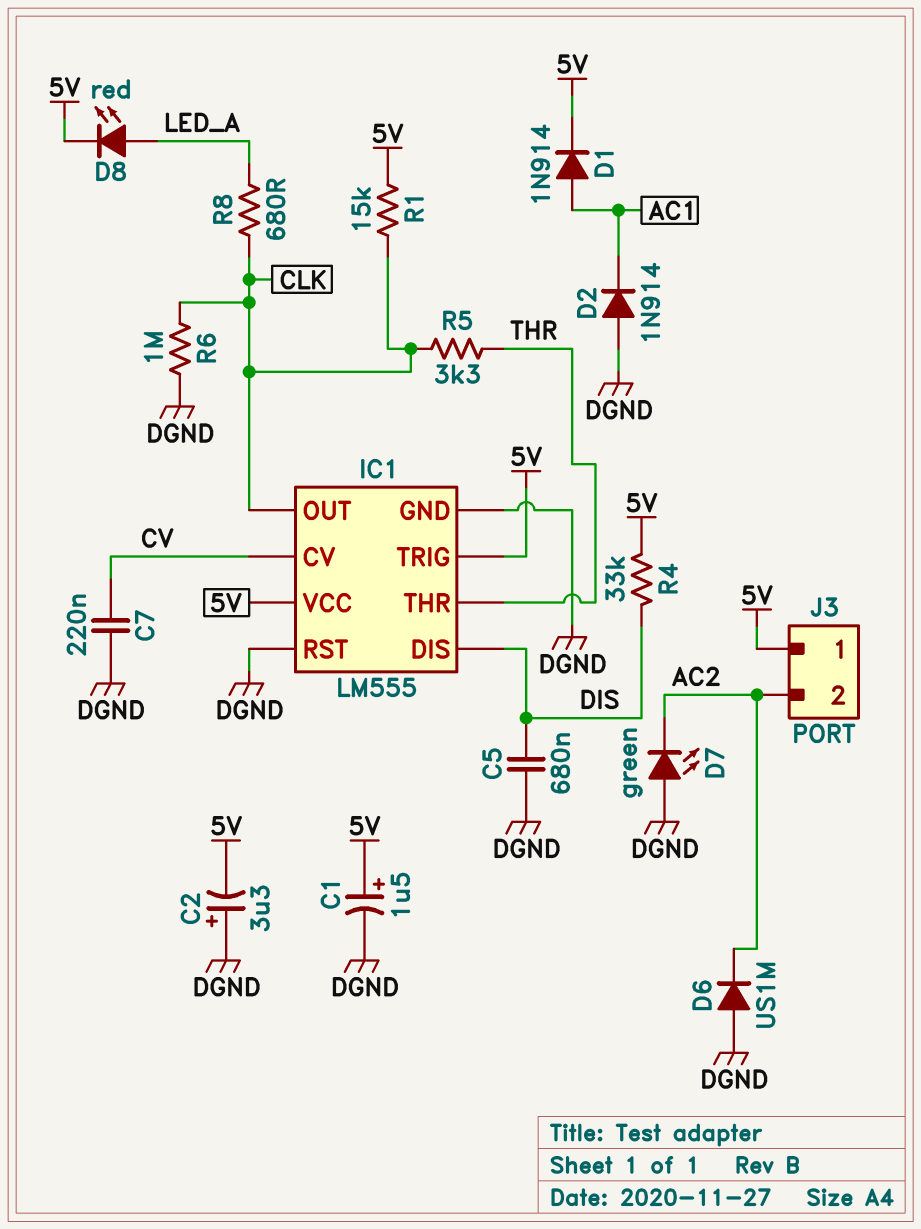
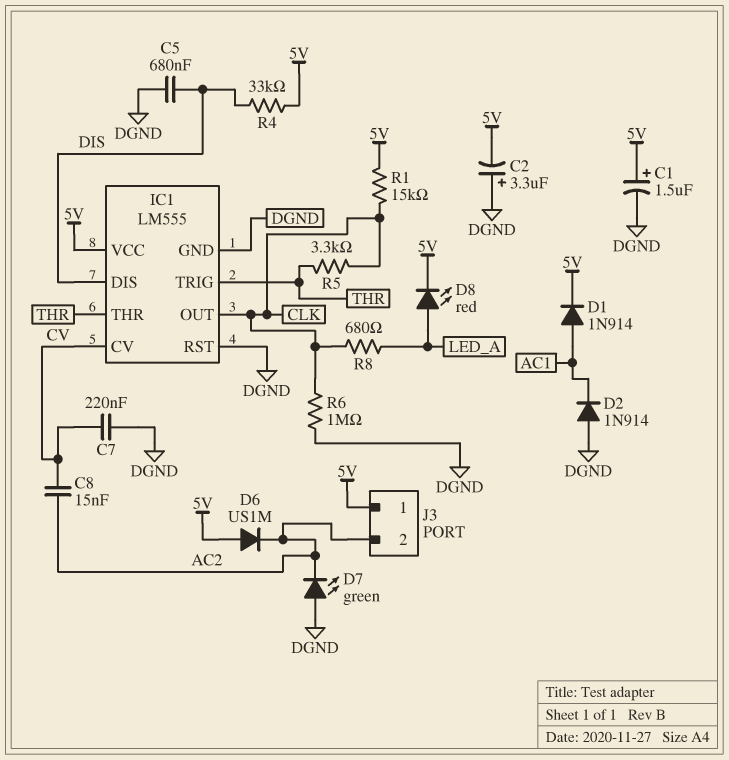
C8: none -> 15nF (AC2, CV)
D6: diode US1M (A DGND, K AC2) -> diode US1M (A 5V, K AC2)
IC1 pin TRIG: 5V -> THR

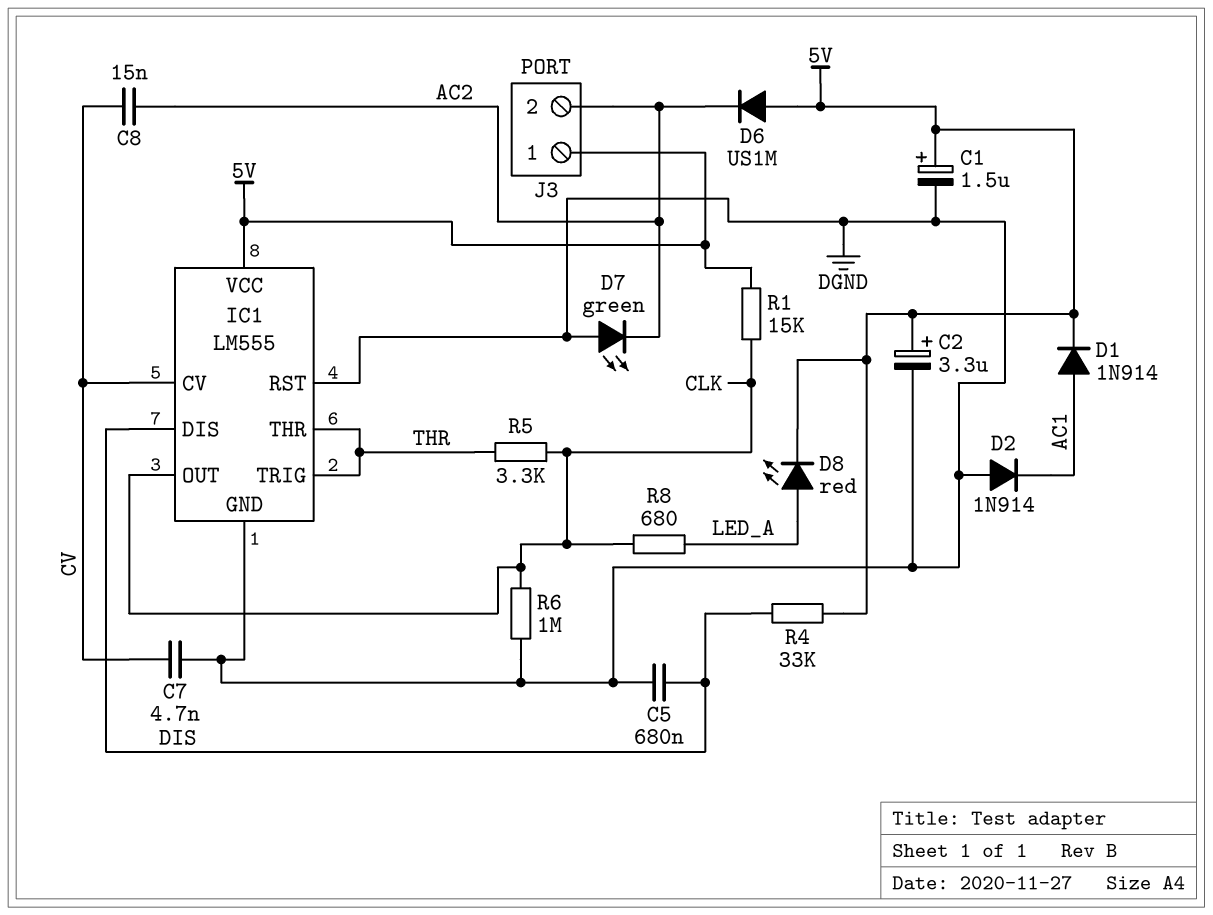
C2: 3.3uF (plus DGND, minus 5V) -> 3.3uF (plus 5V, minus DGND)
C7: 220nF (CV, DGND) -> 4.7nF (CV, DGND)

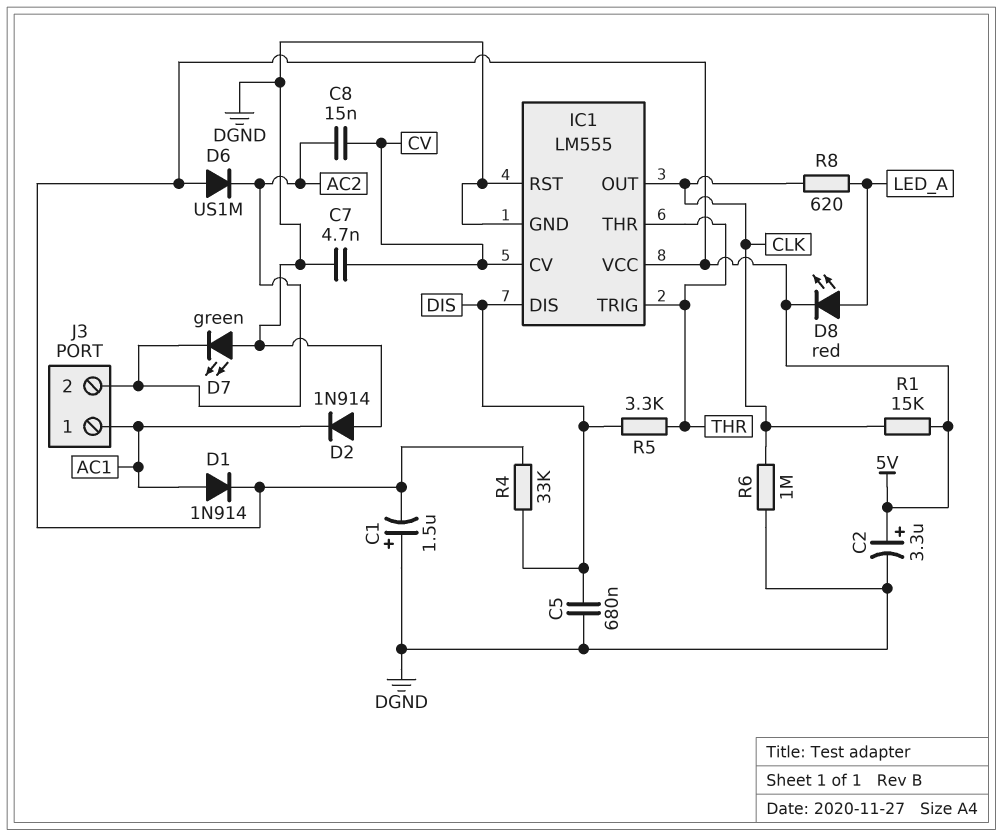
C1: 1.5uF (plus 5V, minus DGND) -> 1.5uF (plus DGND, minus 5V)
J3 pin 1: 5V -> AC1
R5: 3.3k (CLK, THR) -> 3.3k (DIS, THR)
R8: 680 (CLK, LED_A) -> 620 (CLK, LED_A)

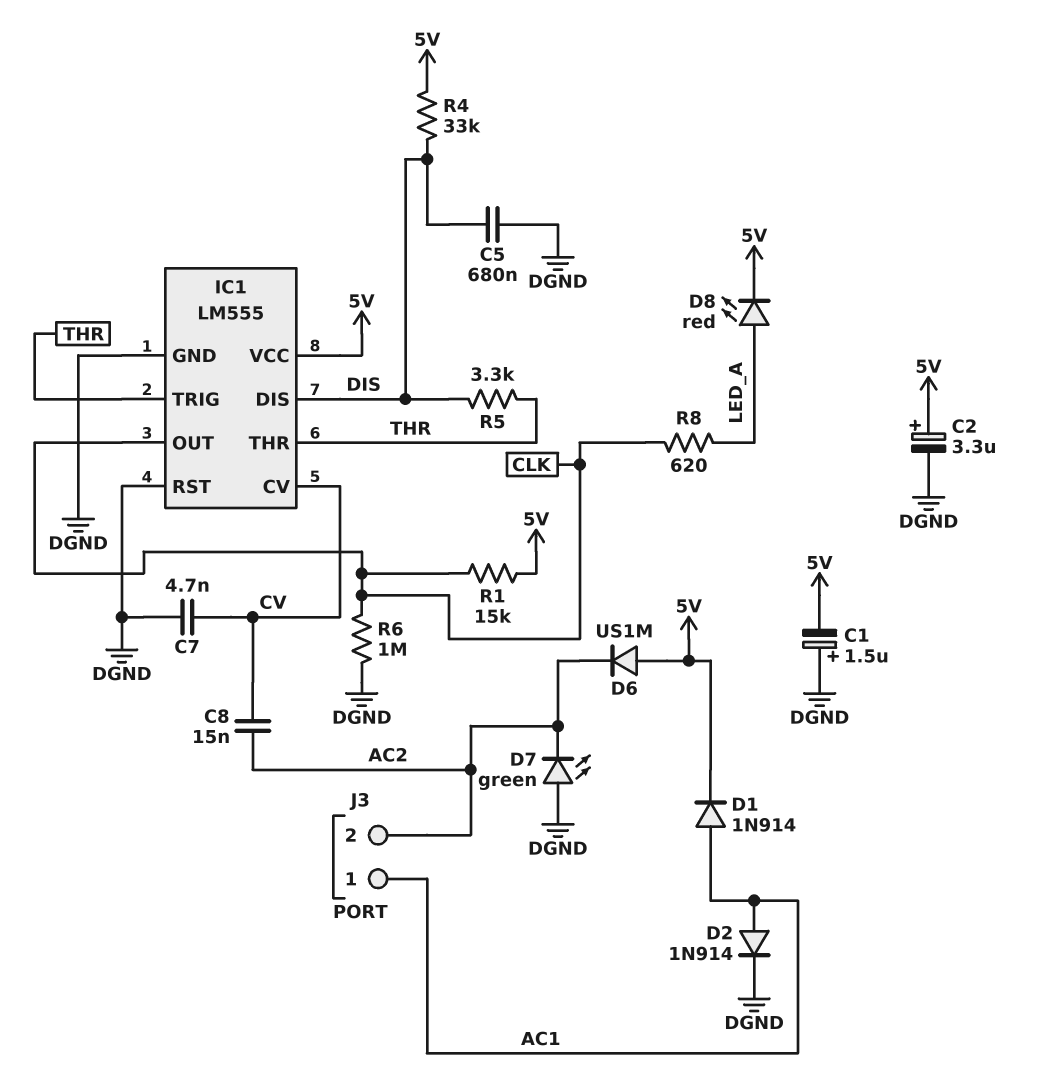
D2: diode 1N914 (A DGND, K AC1) -> diode 1N914 (A AC1, K DGND)

